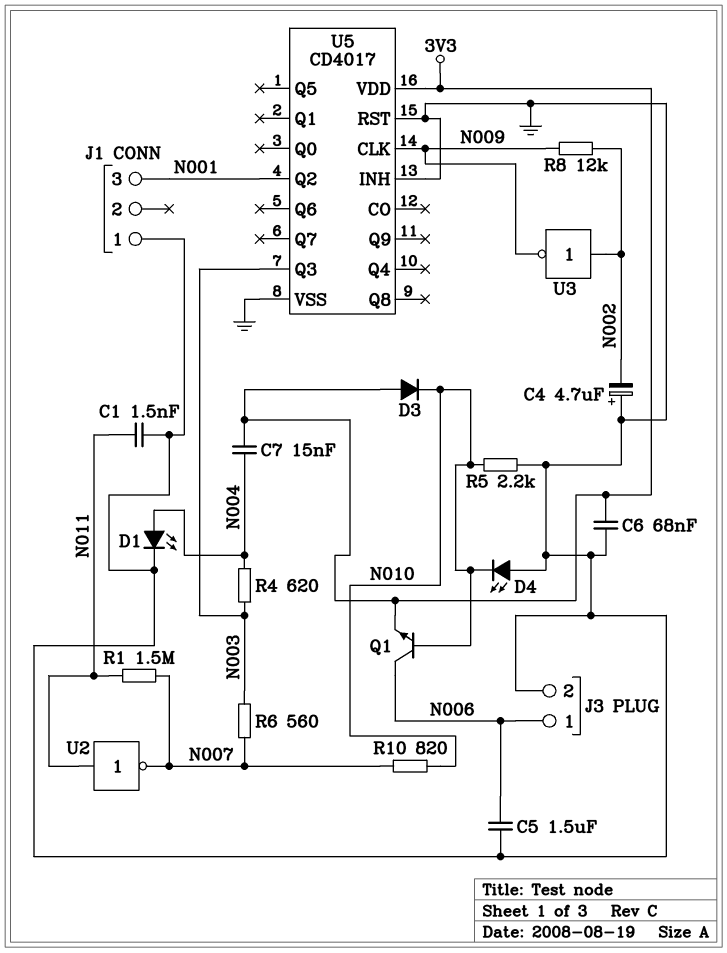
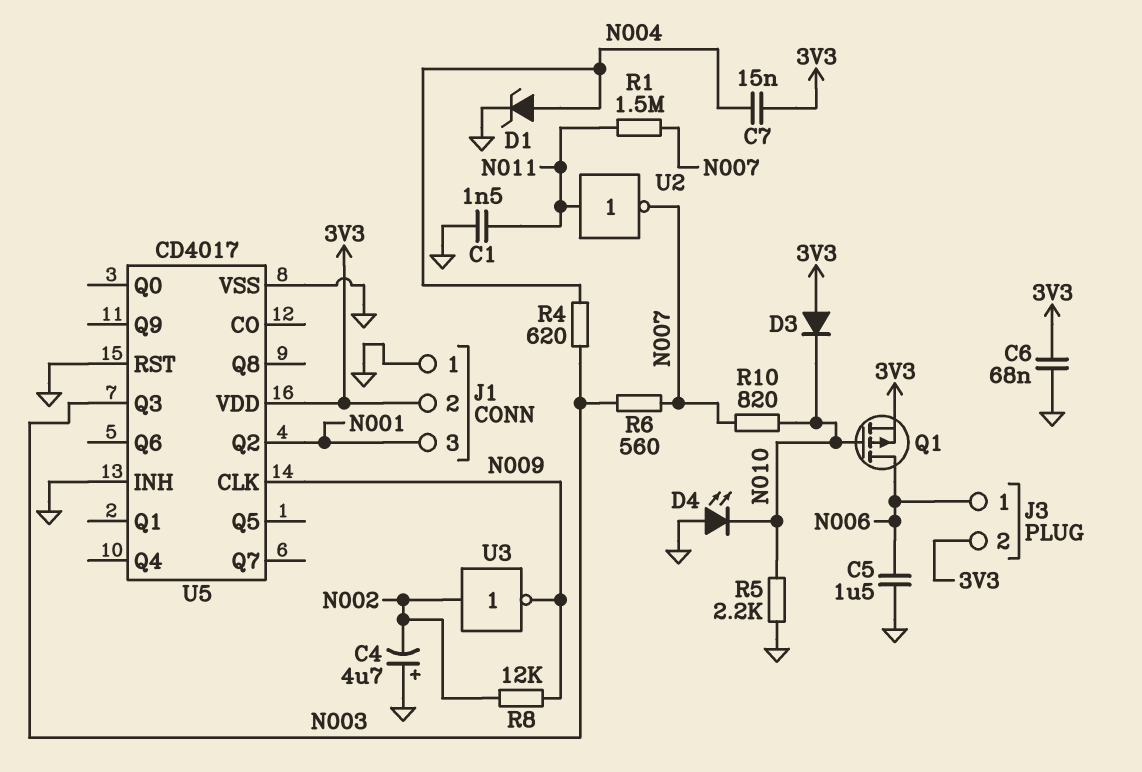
D1: LED (A N004, K GND) -> zener (A N004, K GND)
J1 pin 2: none -> 3V3
J3 pin 2: GND -> 3V3
Q1: NPN (B N010, C N006, E 3V3) -> PMOS (G N010, D N006, S 3V3)

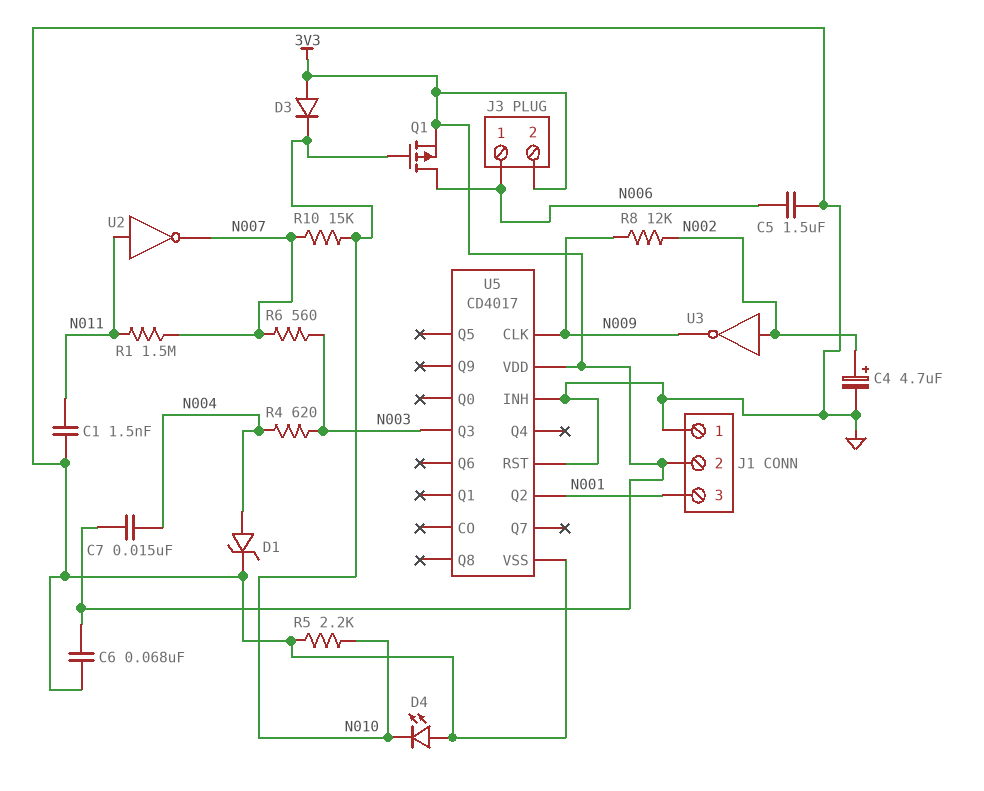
C4: 4.7uF (plus GND, minus N002) -> 4.7uF (plus N002, minus GND)
R10: 820 (N007, N010) -> 15k (N007, N010)

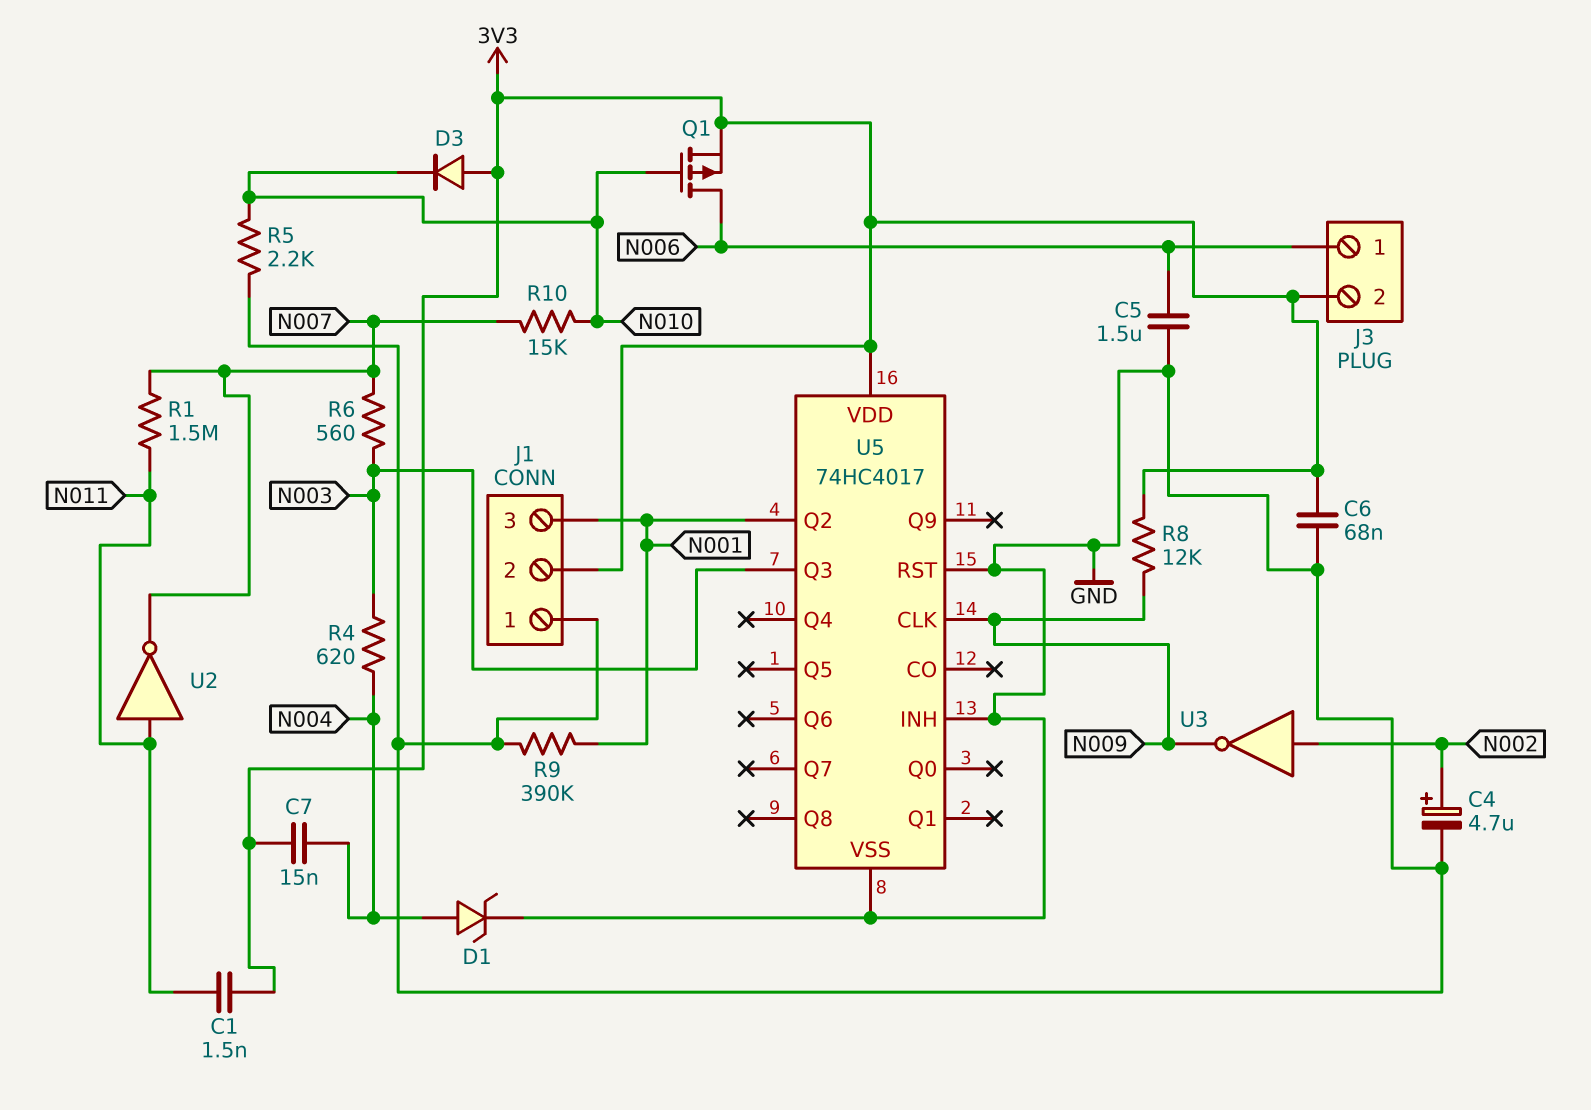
C1: 1.5nF (GND, N011) -> 1.5nF (3V3, N011)
D4: LED (A GND, K N010) -> none
R8: 12k (N002, N009) -> 12k (3V3, N009)
R9: none -> 390k (GND, N001)
U5: CD4017 -> 74HC4017

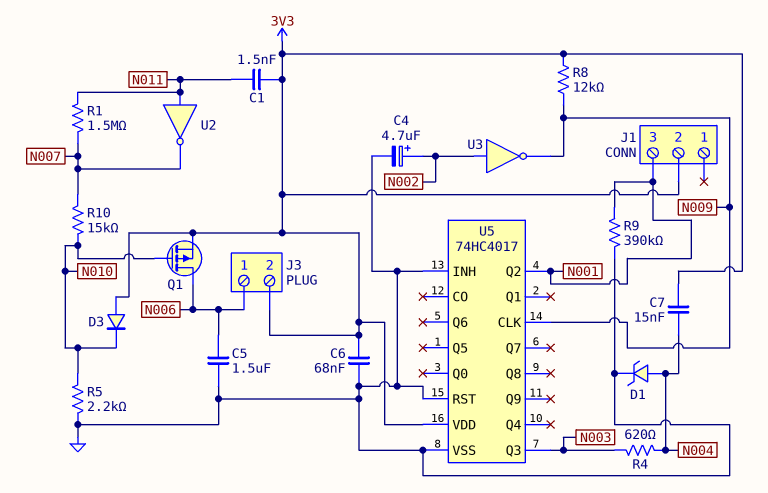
J1 pin 1: GND -> none
R6: 560 (N003, N007) -> none

